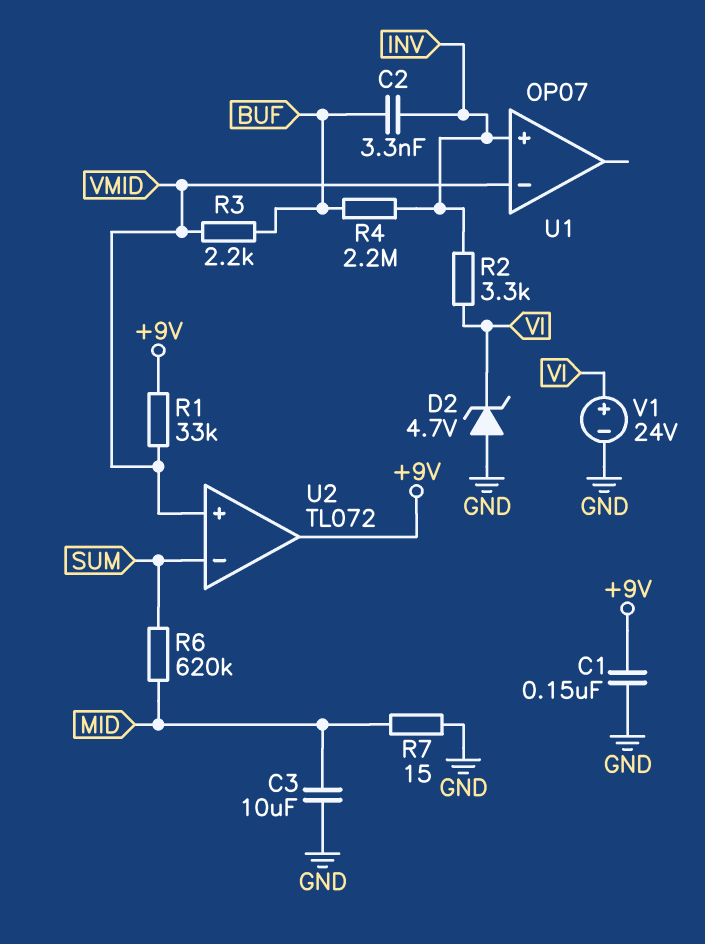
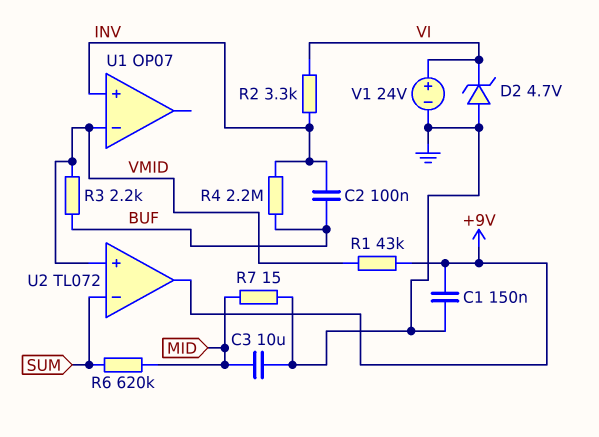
C2: 3.3nF (BUF, INV) -> 100nF (BUF, INV)
R1: 33k (+9V, VMID) -> 43k (+9V, VMID)

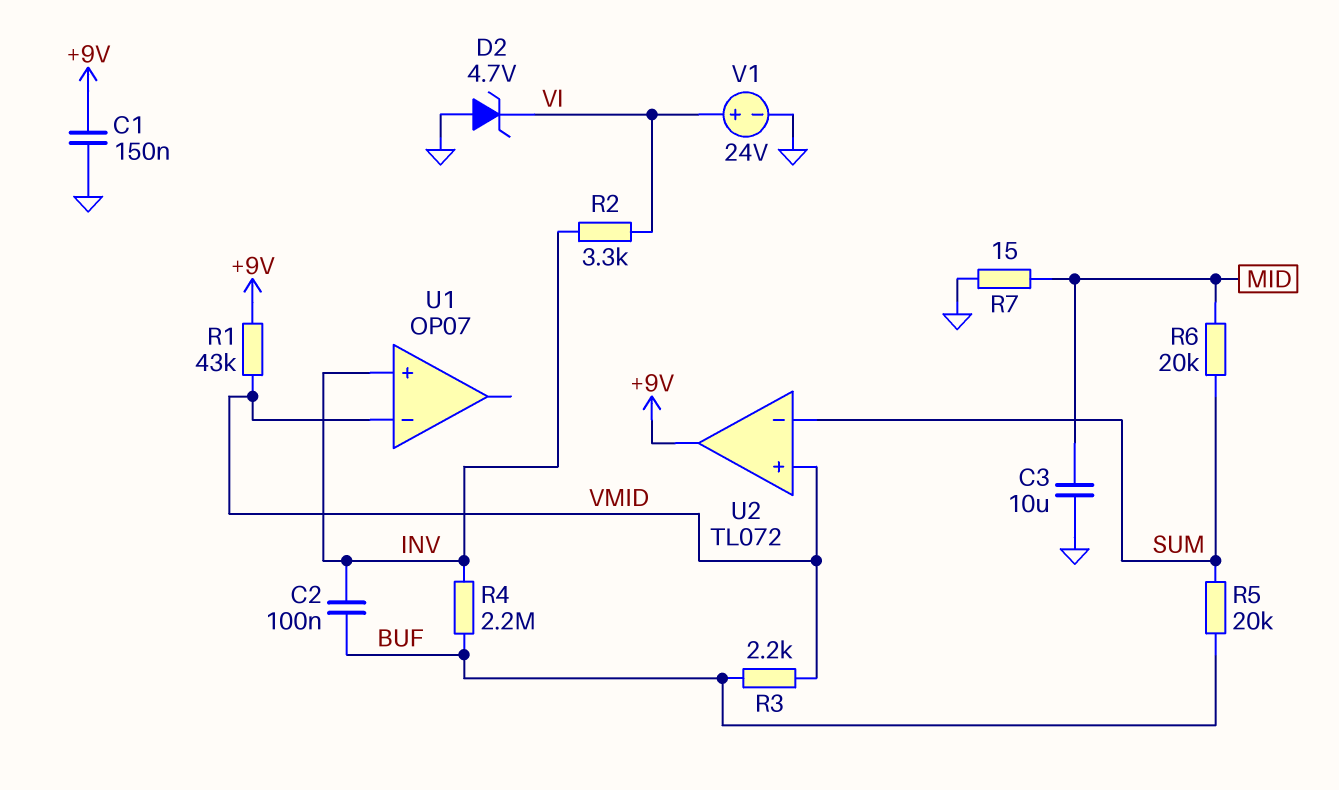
R5: none -> 20k (BUF, SUM)
R6: 620k (MID, SUM) -> 20k (MID, SUM)

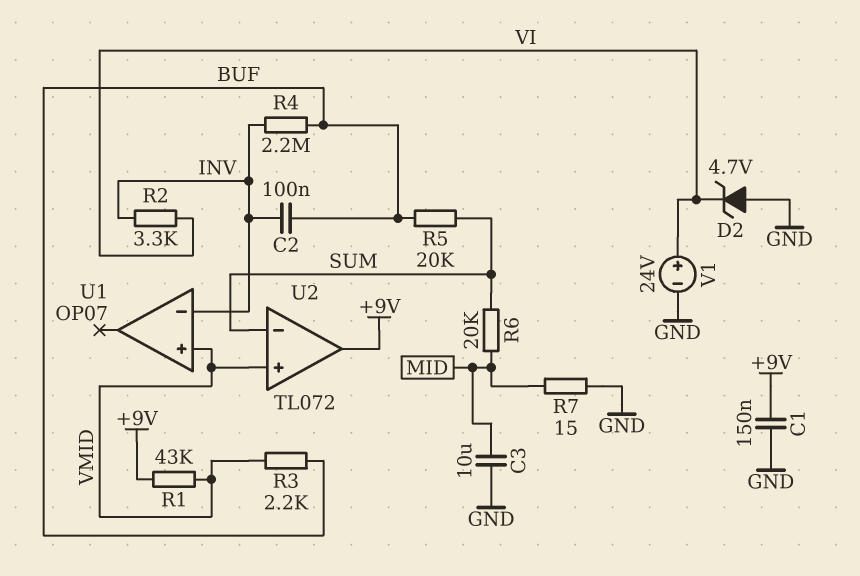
U1 pin in+: INV -> VMID
U1 pin in-: VMID -> INV

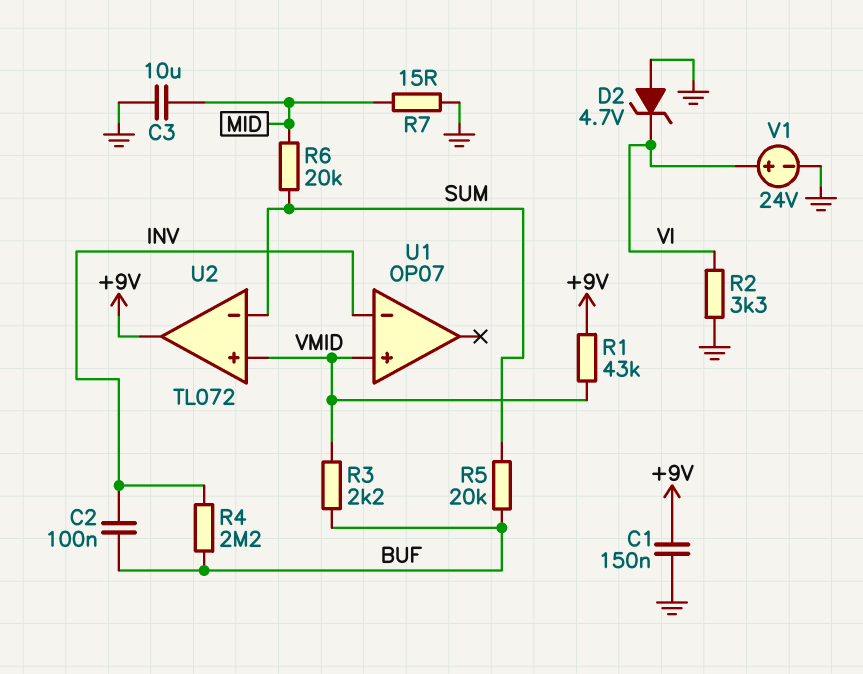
R2: 3.3k (INV, VI) -> 3.3k (GND, VI)

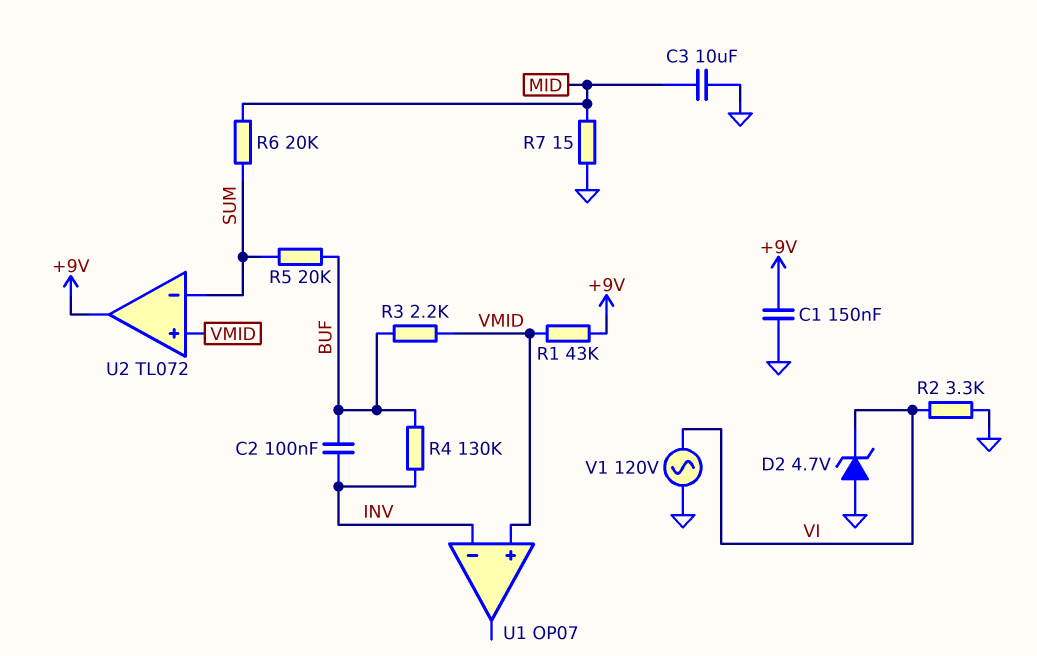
R4: 2.2M (BUF, INV) -> 130k (BUF, INV)
V1: 24V (plus VI, minus GND) -> AC 120V (GND, VI)

